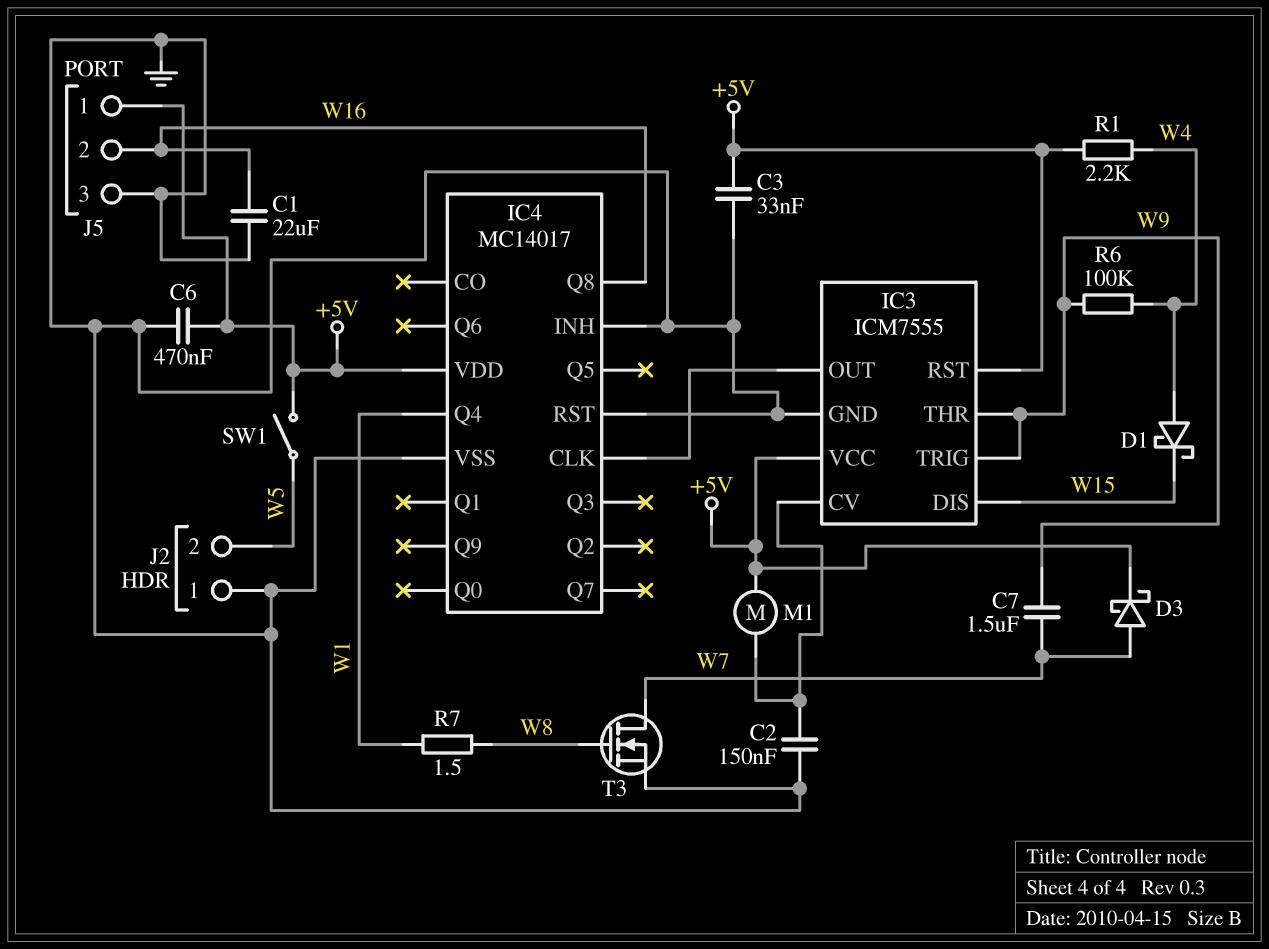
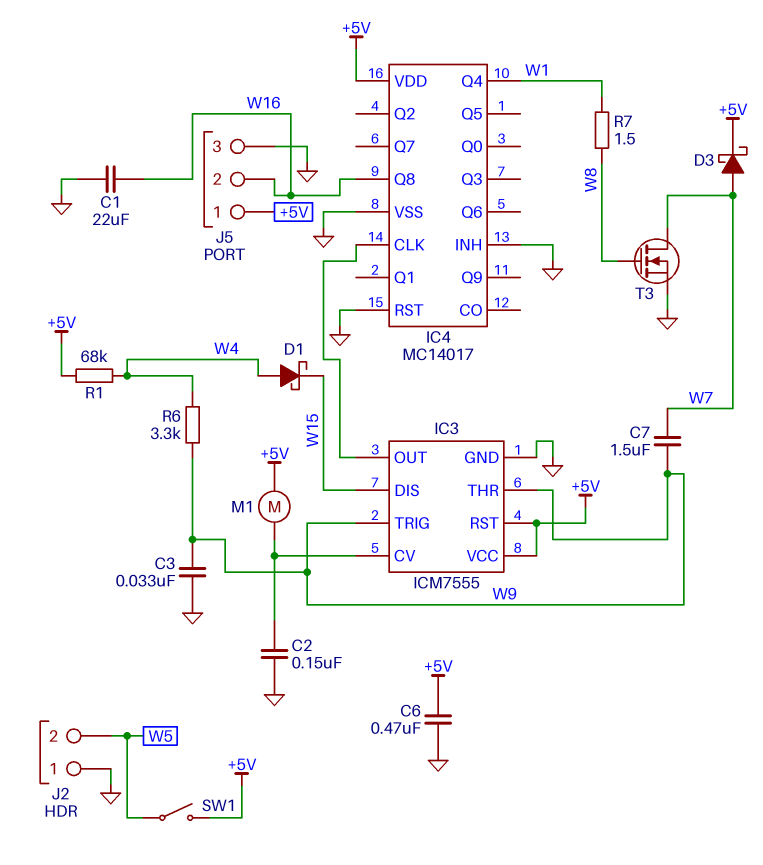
C3: 33nF (+5V, GND) -> 33nF (GND, W9)
R1: 2.2k (+5V, W4) -> 68k (+5V, W4)
R6: 100k (W4, W9) -> 3.3k (W4, W9)

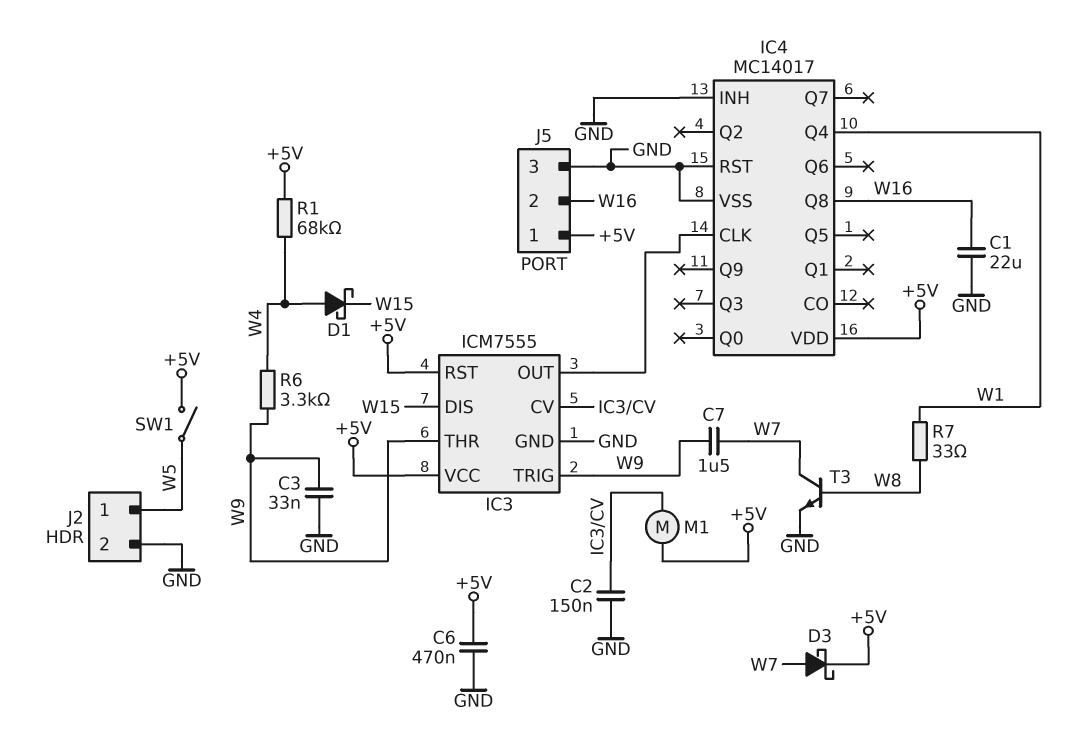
J2 pin 1: GND -> W5
J2 pin 2: W5 -> GND
R7: 1.5 (W1, W8) -> 33 (W1, W8)
T3: NMOS (G W8, D W7, S GND) -> NPN (B W8, C W7, E GND)

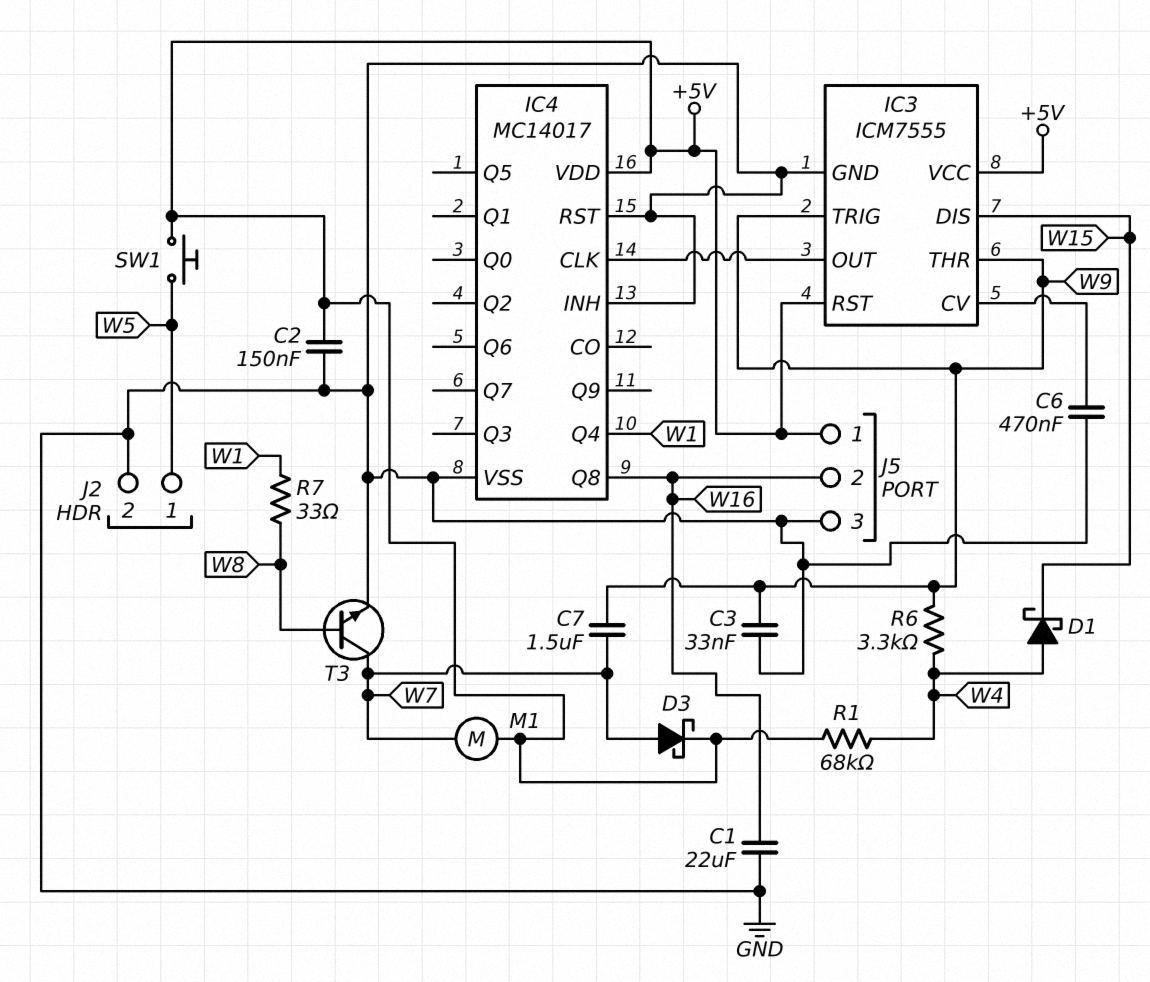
C2: 150nF (GND, IC3/CV) -> 150nF (+5V, GND)
C6: 470nF (+5V, GND) -> 470nF (GND, IC3/CV)
M1: motor (+5V, IC3/CV) -> motor (+5V, W7)
SW1: switch (+5V, W5) -> button (+5V, W5)

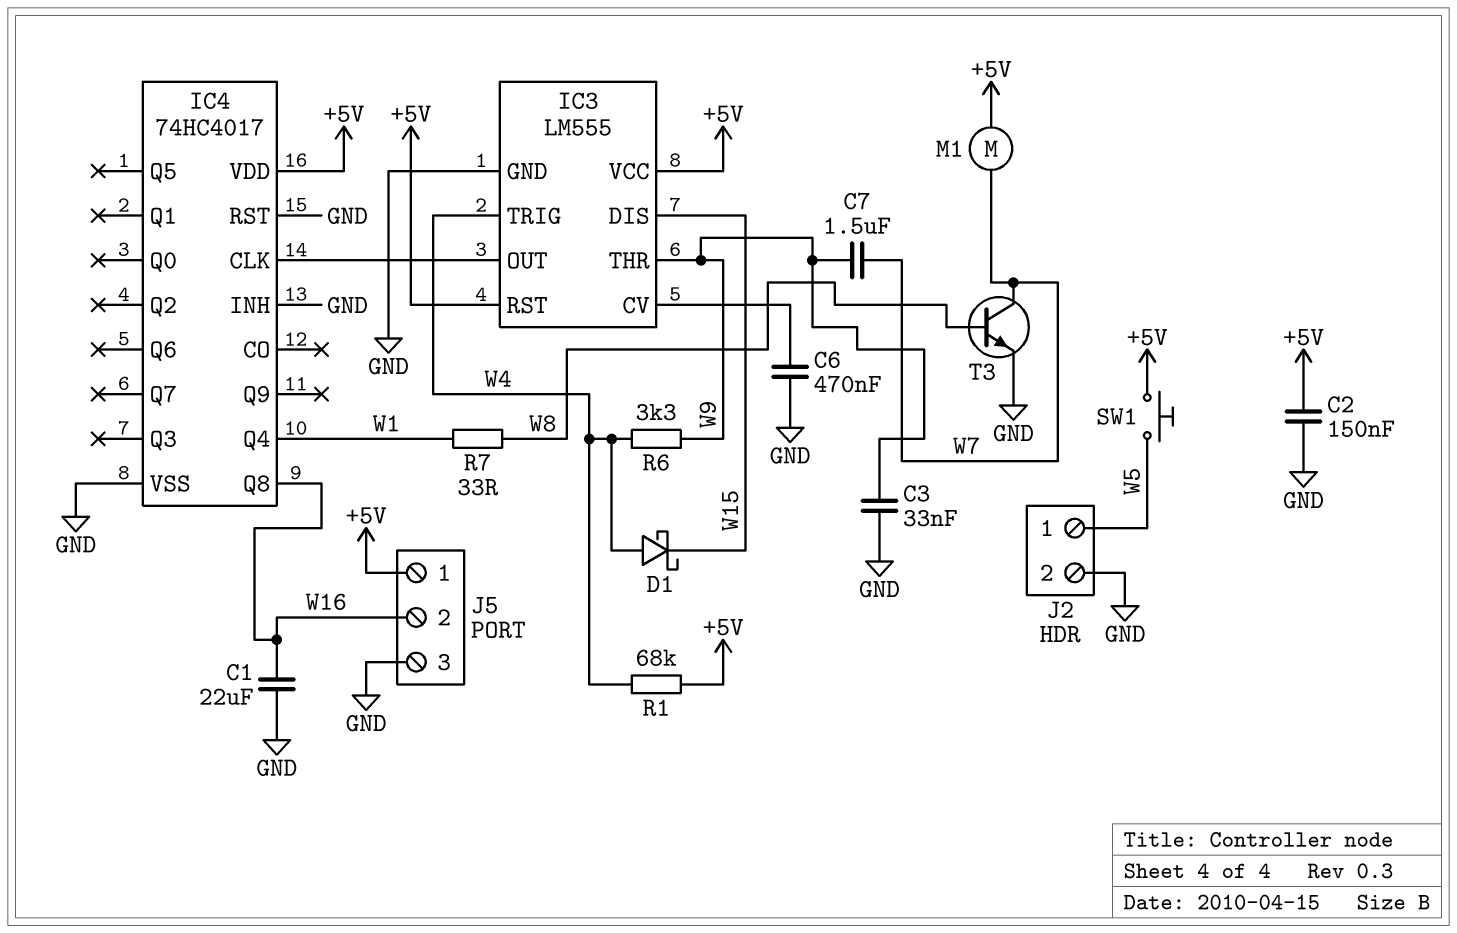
D3: schottky (A W7, K +5V) -> none
IC3: ICM7555 -> LM555
IC3 pin TRIG: W9 -> W4
IC4: MC14017 -> 74HC4017

